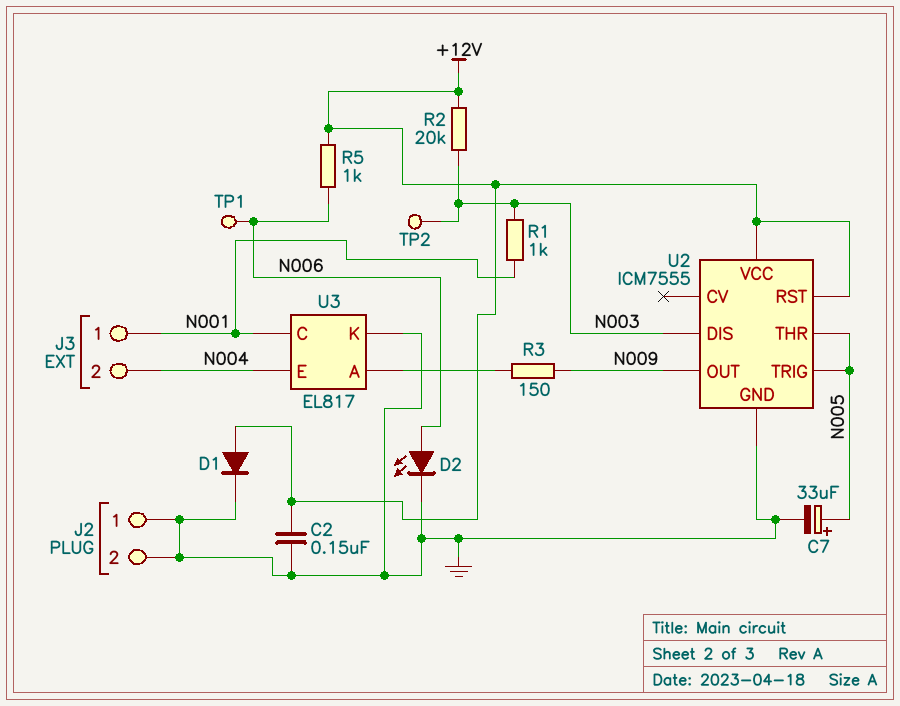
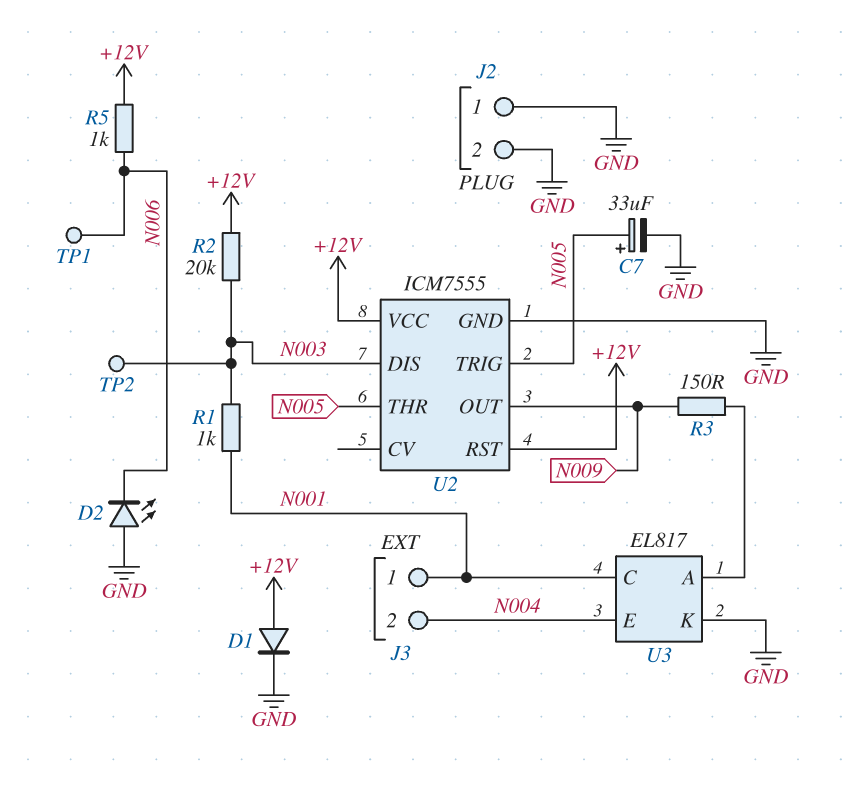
C2: 150nF (+12V, GND) -> none
D2: LED (A N006, K GND) -> LED (A GND, K N006)

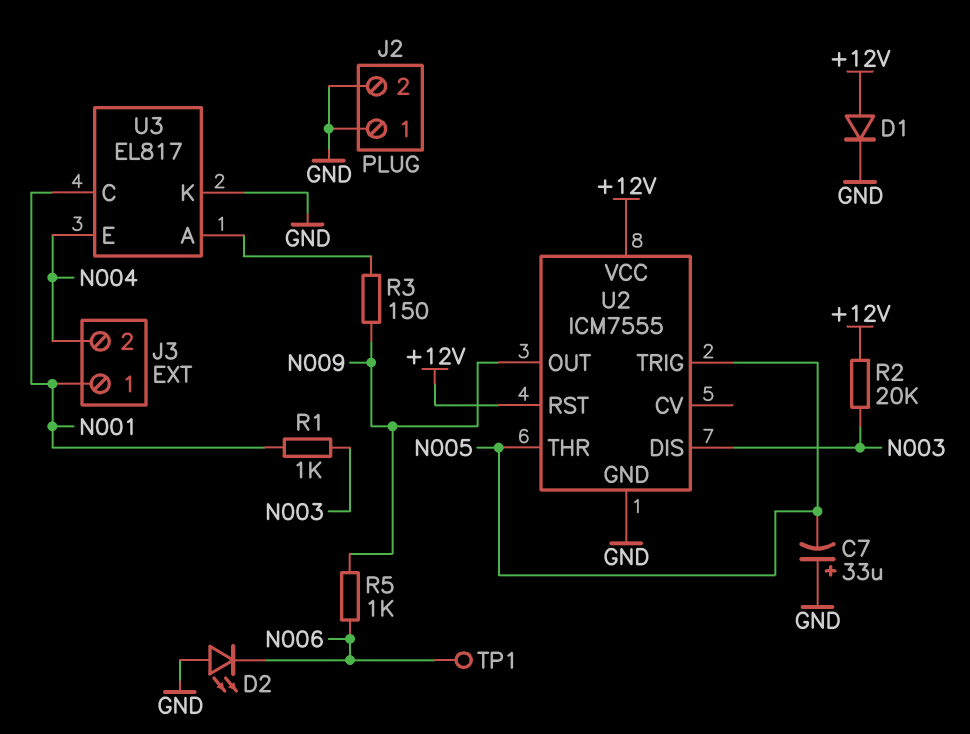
C7: 33uF (plus N005, minus GND) -> 33uF (plus GND, minus N005)
R5: 1k (+12V, N006) -> 1k (N006, N009)
TP2: test point (N003) -> none

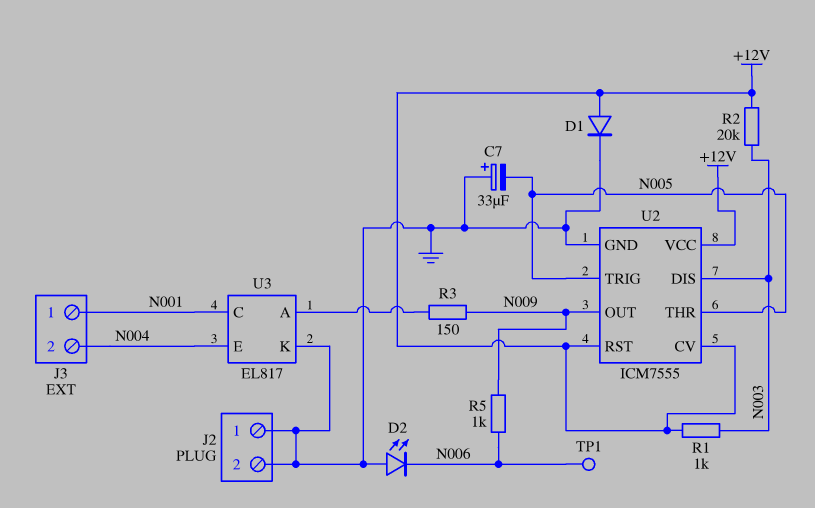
R1: 1k (N001, N003) -> 1k (+12V, N003)
U2 pin CV: none -> +12V

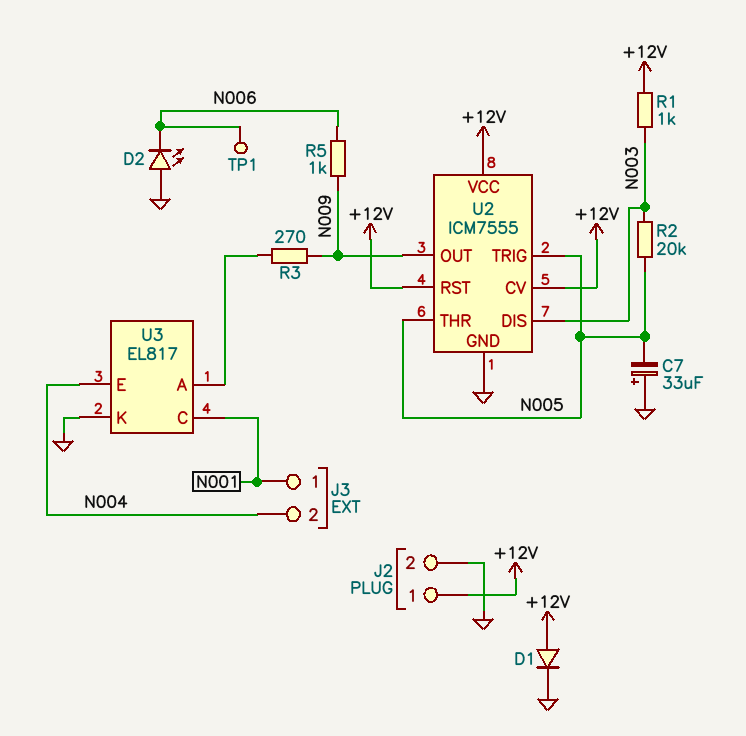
J2 pin 1: GND -> +12V
R2: 20k (+12V, N003) -> 20k (N003, N005)
R3: 150 (N009, U3/A) -> 270 (N009, U3/A)

